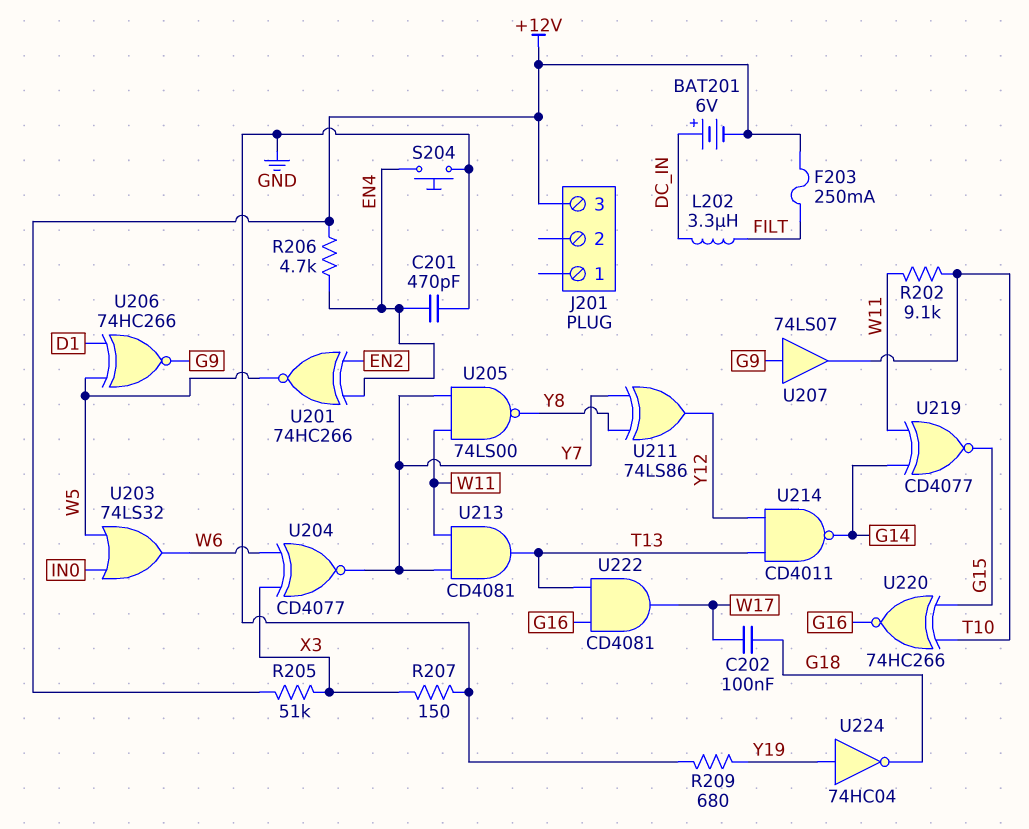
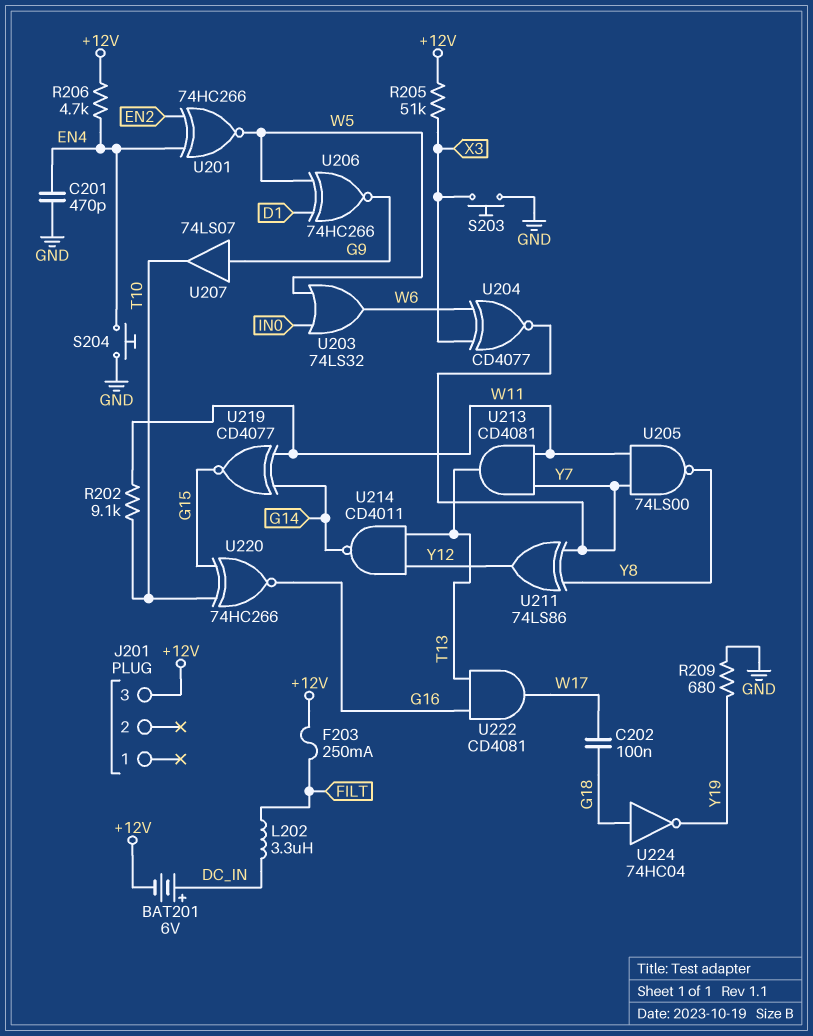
R207: 150 (GND, X3) -> none
S203: none -> button (GND, X3)
U224: NOT 74HC04 (in Y19, out G18) -> NOT 74HC04 (in G18, out Y19)

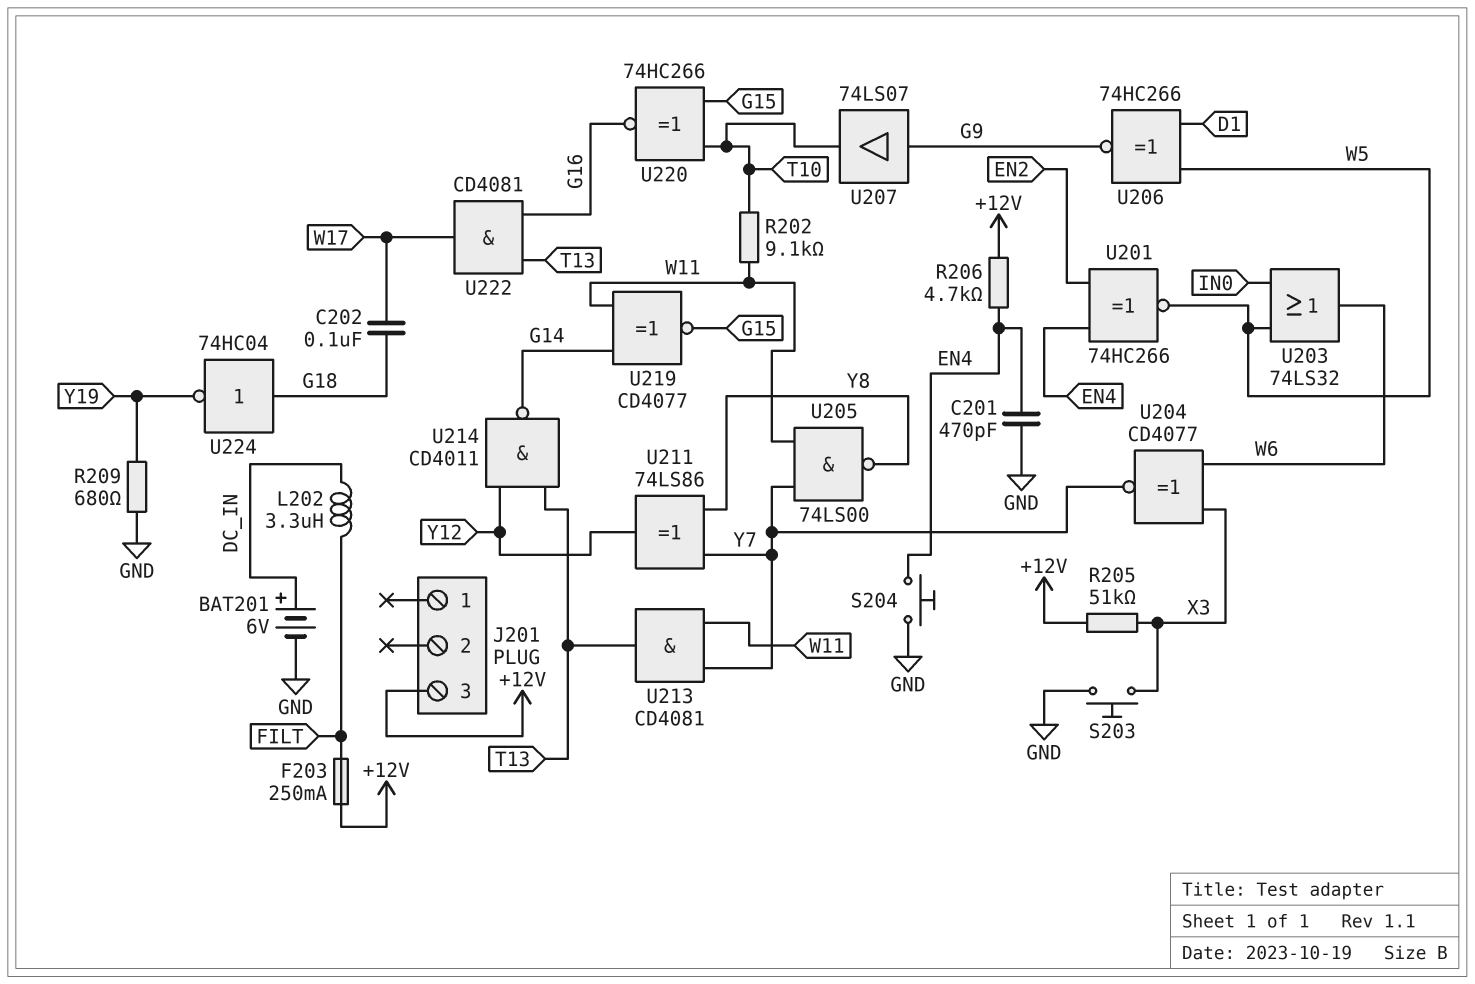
BAT201: 6V (plus DC_IN, minus +12V) -> 6V (plus DC_IN, minus GND)

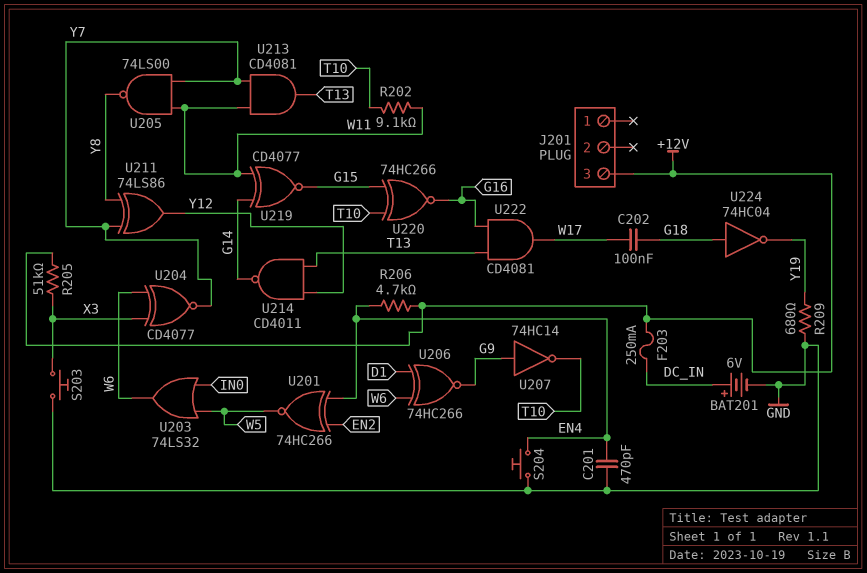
F203: 250mA (+12V, FILT) -> 250mA (+12V, DC_IN)
L202: 3.3uH (DC_IN, FILT) -> none
U206: XNOR 74HC266 (in D1, in W5, out G9) -> XNOR 74HC266 (in D1, in W6, out G9)
U207: buffer 74LS07 (in G9, out T10) -> NOT 74HC14 (in G9, out T10)

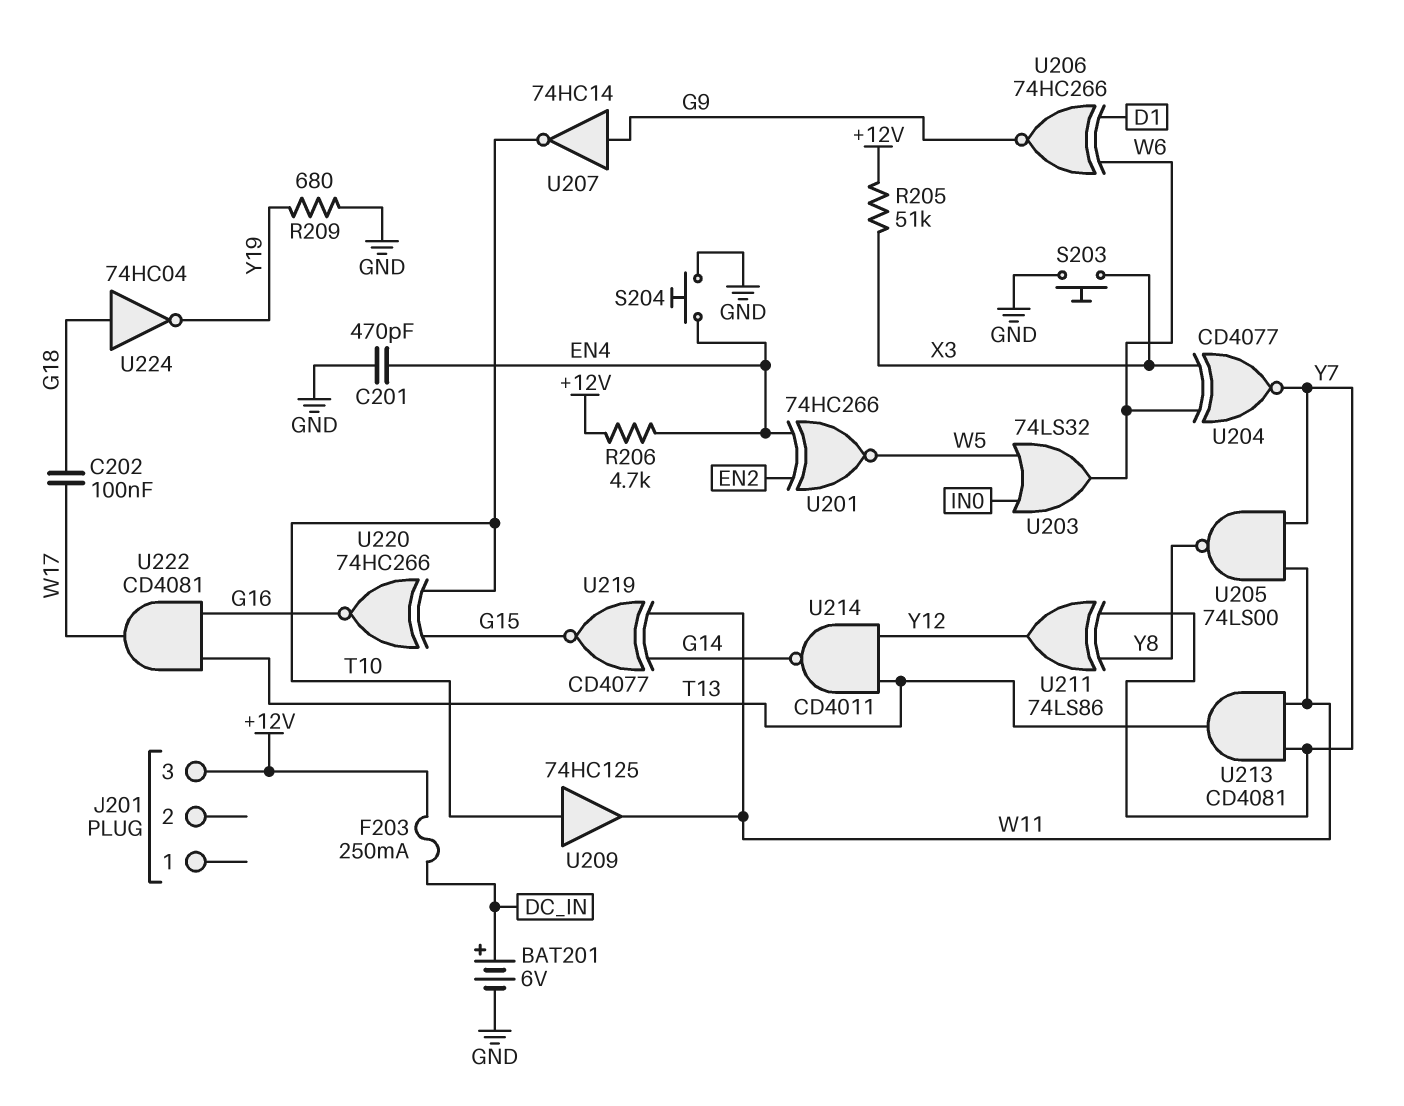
R202: 9.1k (T10, W11) -> none
U209: none -> buffer 74HC125 (in T10, out W11)

